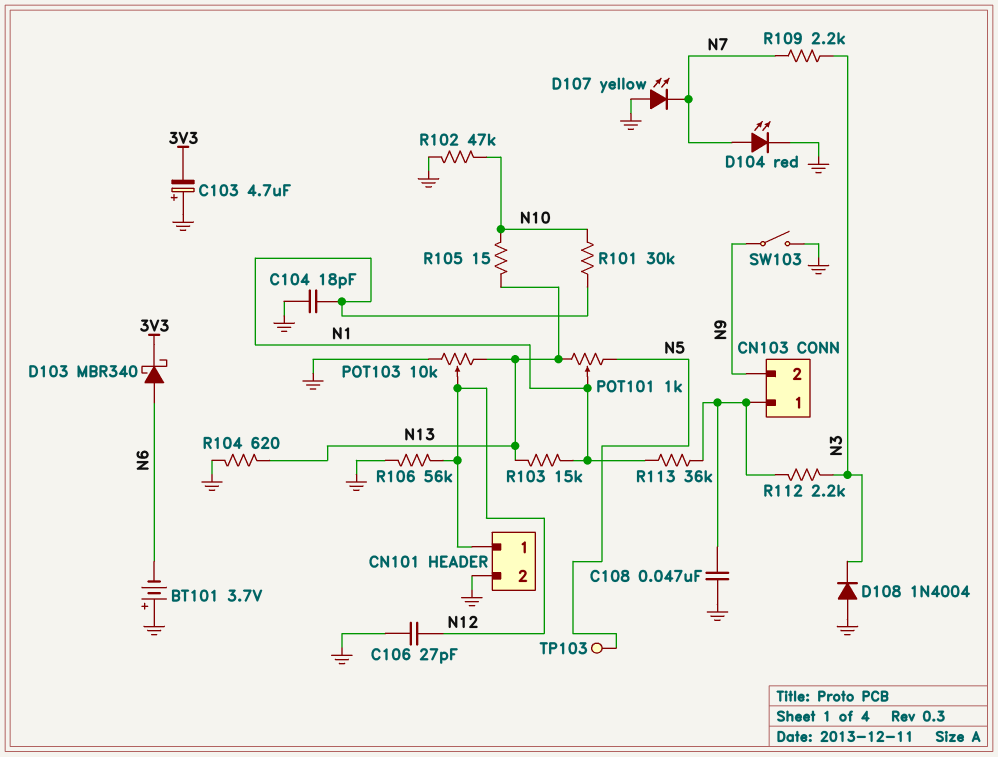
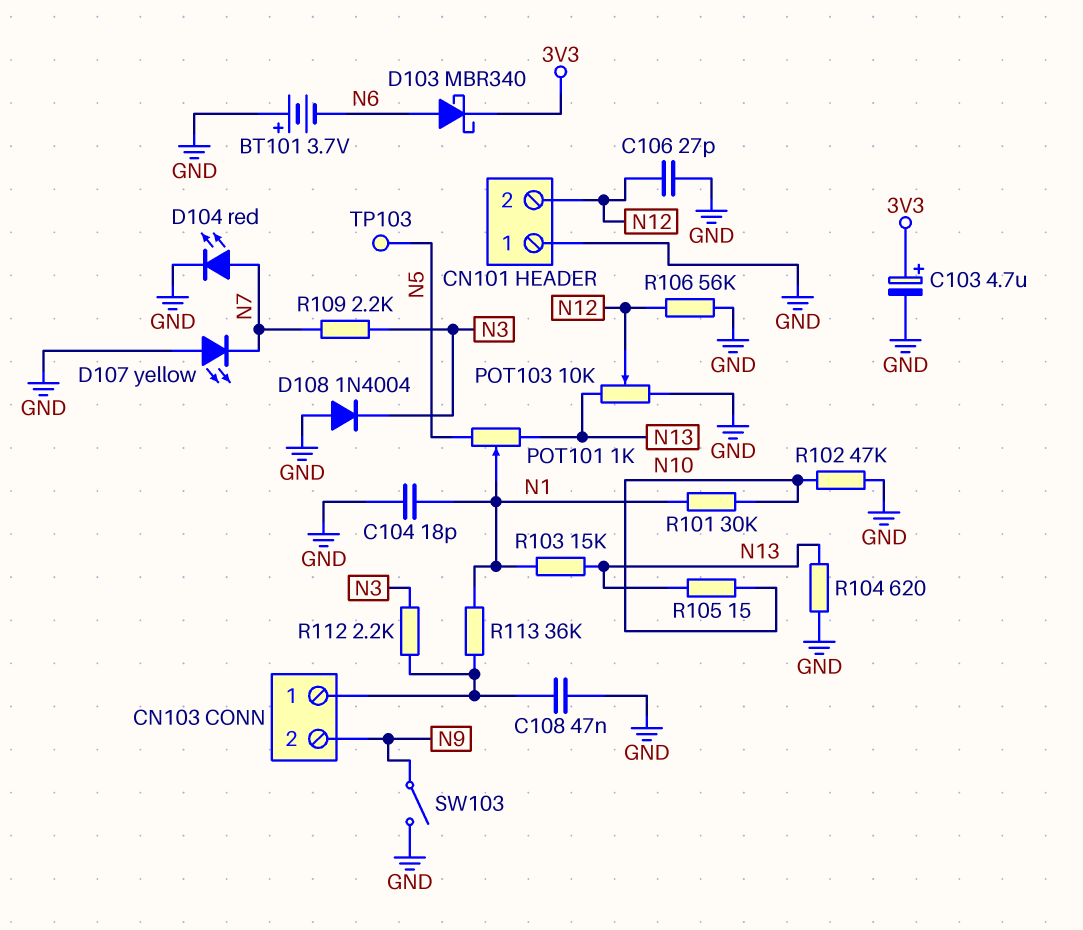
C103: 4.7uF (plus GND, minus 3V3) -> 4.7uF (plus 3V3, minus GND)
CN101 pin 1: N12 -> GND
CN101 pin 2: GND -> N12

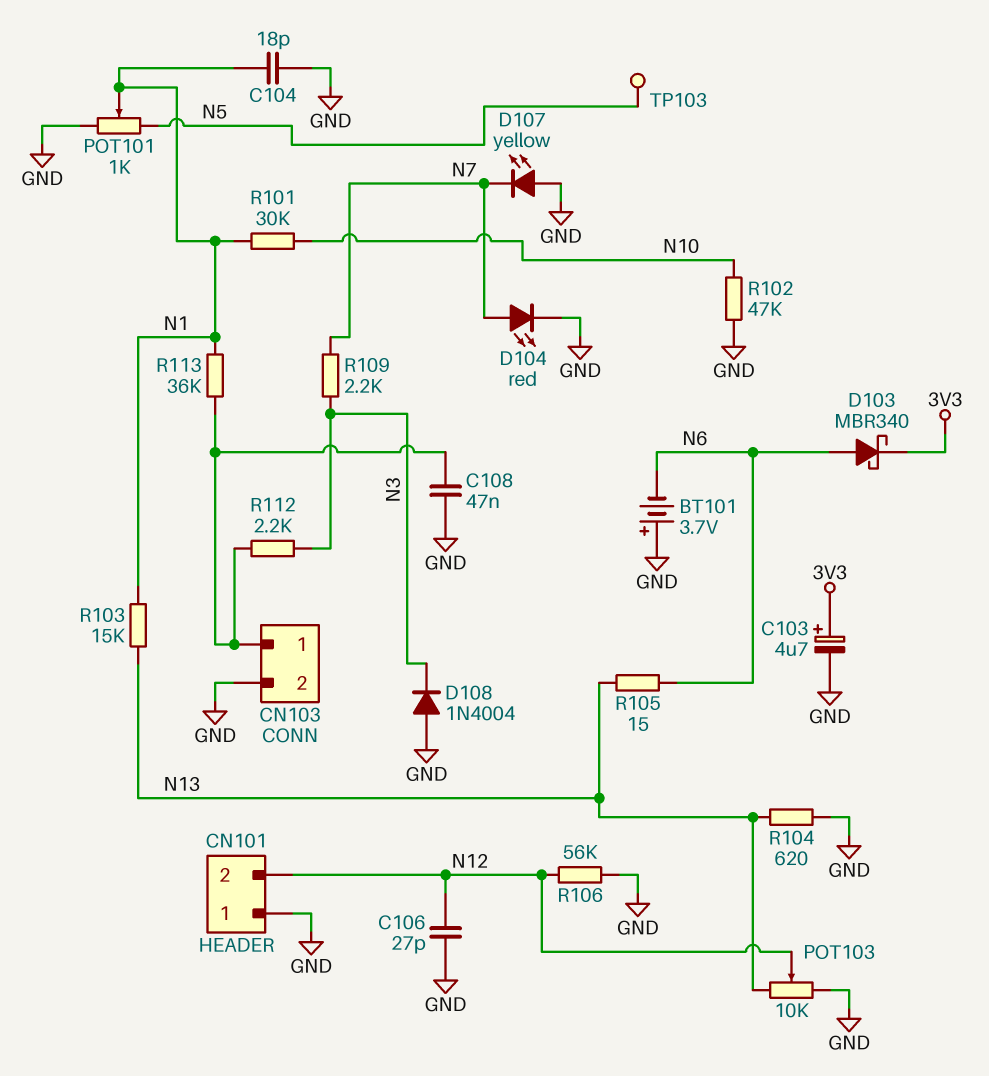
CN103 pin 2: N9 -> GND
POT101: 1k (N5, N13, wiper N1) -> 1k (GND, N5, wiper N1)
R105: 15 (N10, N13) -> 15 (N6, N13)
SW103: switch (GND, N9) -> none

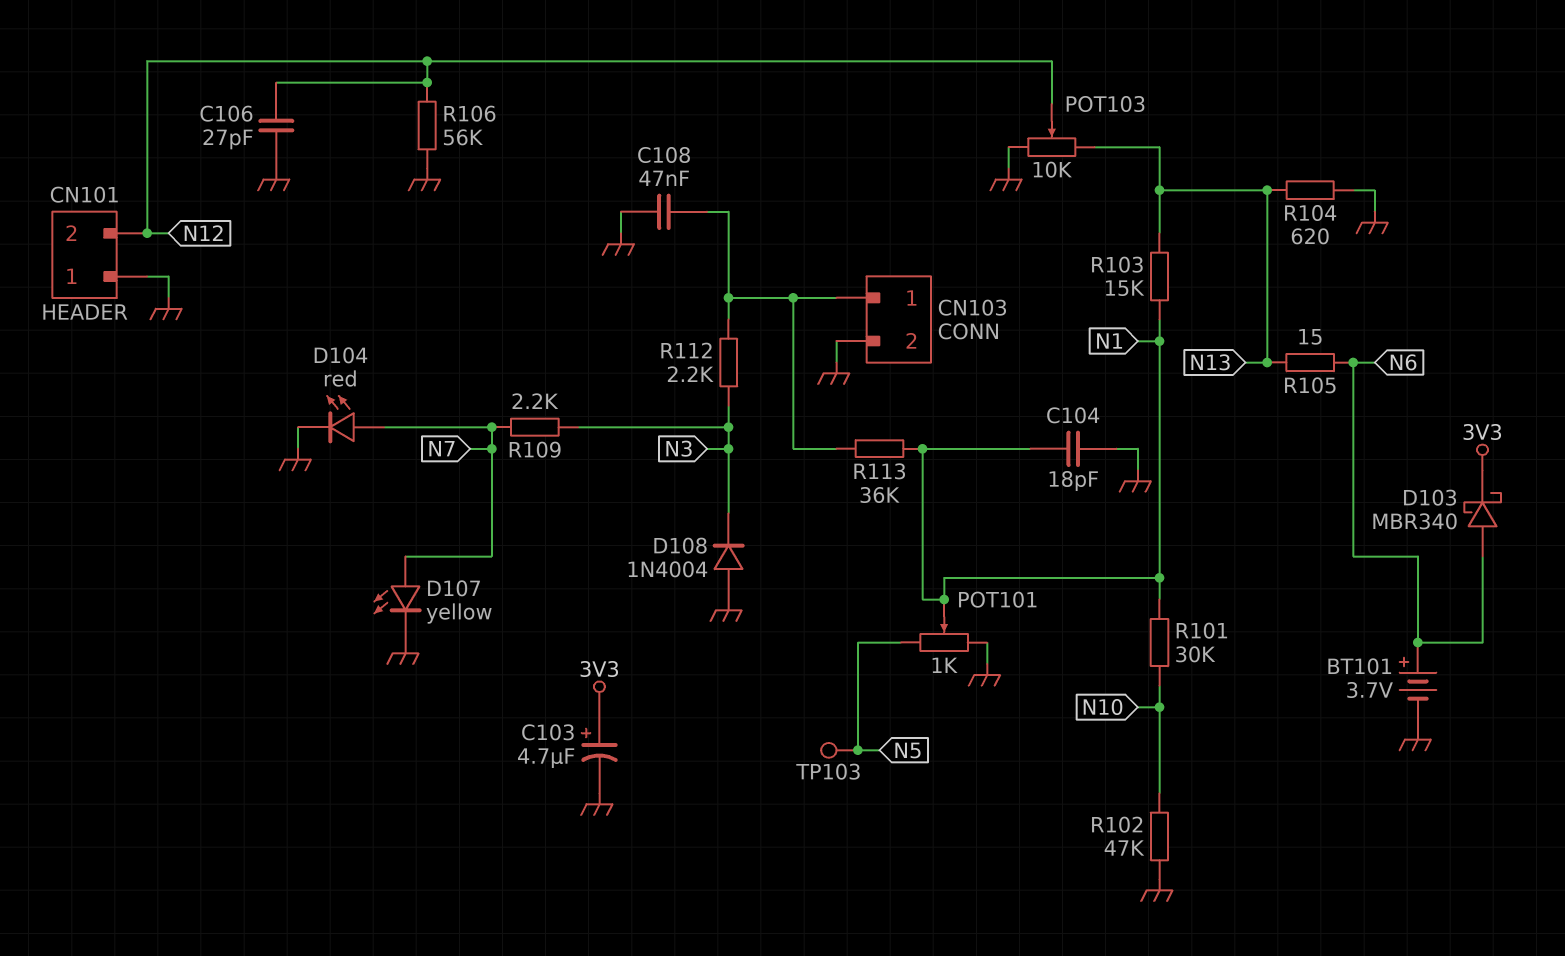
BT101: 3.7V (plus GND, minus N6) -> 3.7V (plus N6, minus GND)
D107: LED yellow (A GND, K N7) -> LED yellow (A N7, K GND)

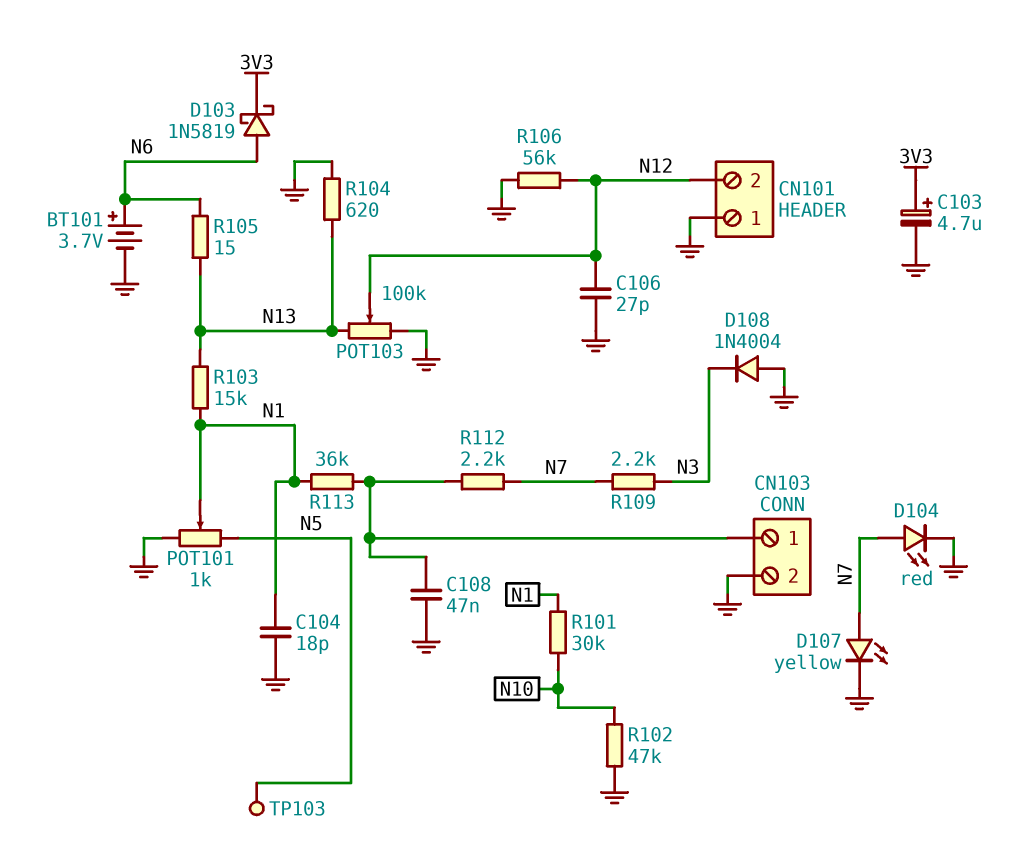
D103: schottky MBR340 (A N6, K 3V3) -> schottky 1N5819 (A N6, K 3V3)
POT103: 10k (GND, N13, wiper N12) -> 100k (GND, N13, wiper N12)
R112: 2.2k (CN103/1, N3) -> 2.2k (CN103/1, N7)

